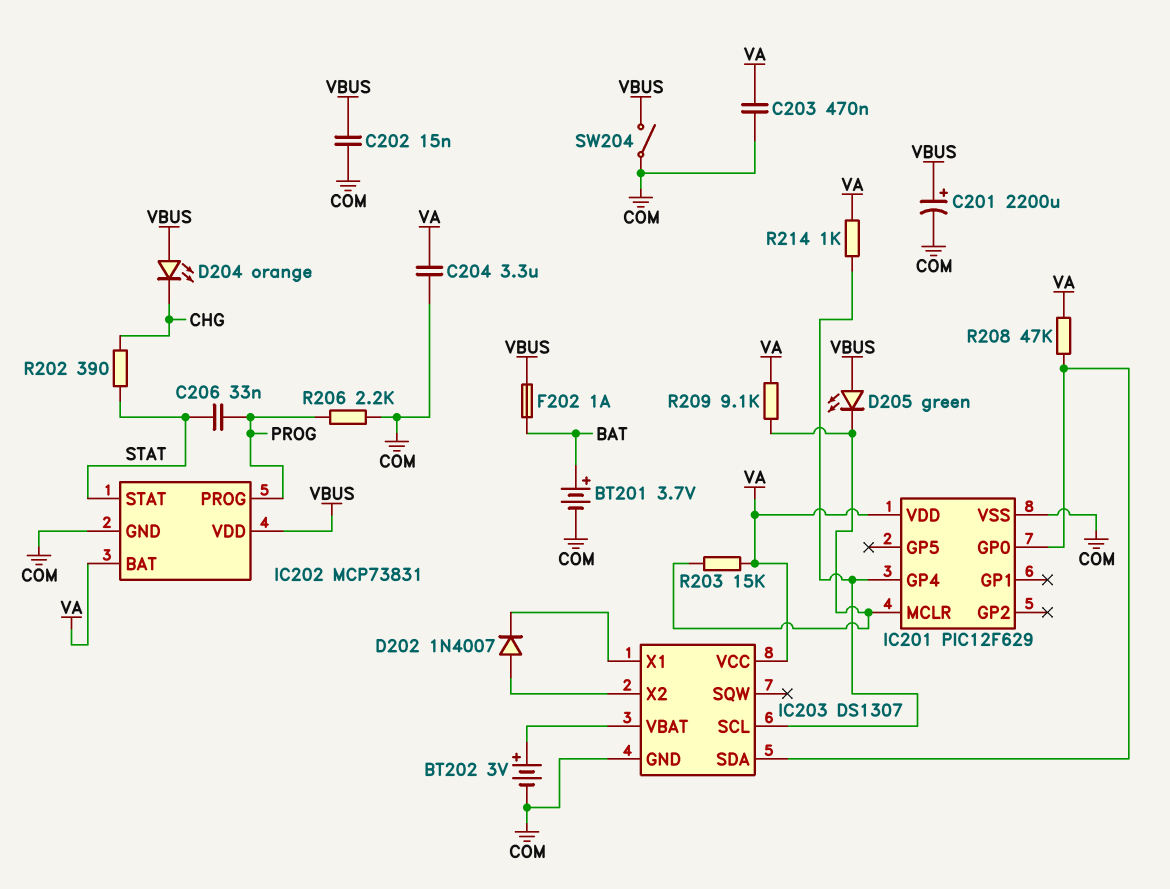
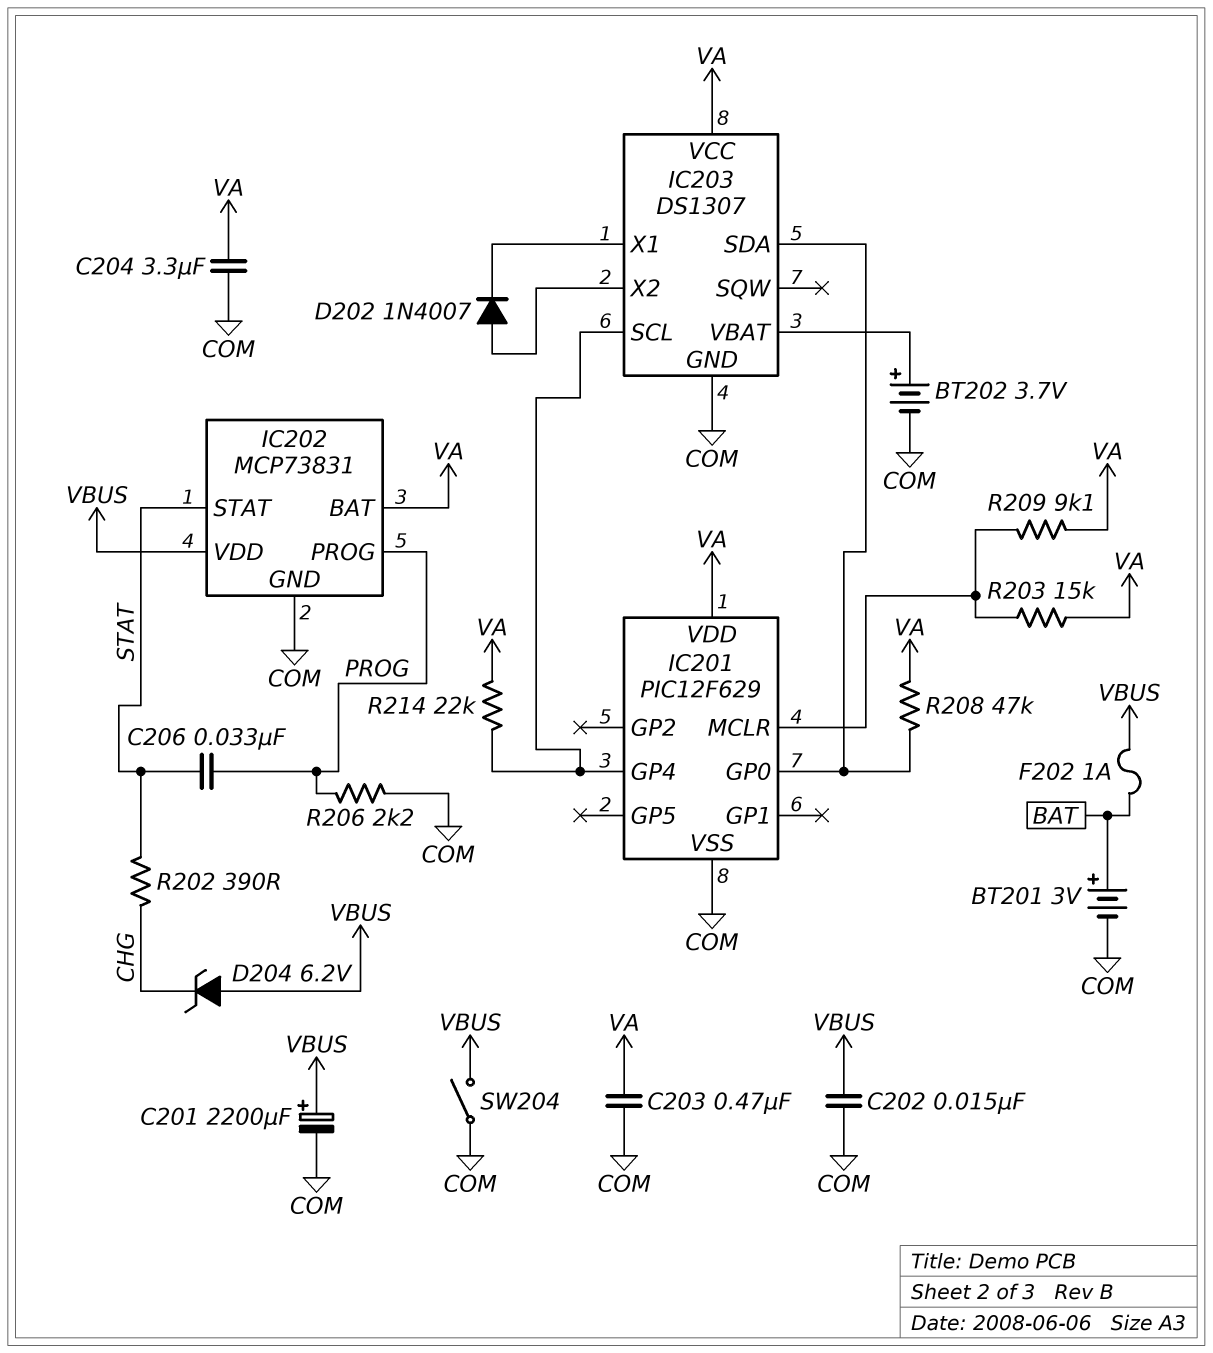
BT201: 3.7V (plus BAT, minus COM) -> 3V (plus BAT, minus COM)
BT202: 3V (plus IC203/VBAT, minus COM) -> 3.7V (plus IC203/VBAT, minus COM)
D204: LED orange (A VBUS, K CHG) -> zener 6.2V (A VBUS, K CHG)
D205: LED green (A VBUS, K IC201/MCLR) -> none
R214: 1k (IC201/GP4, VA) -> 22k (IC201/GP4, VA)

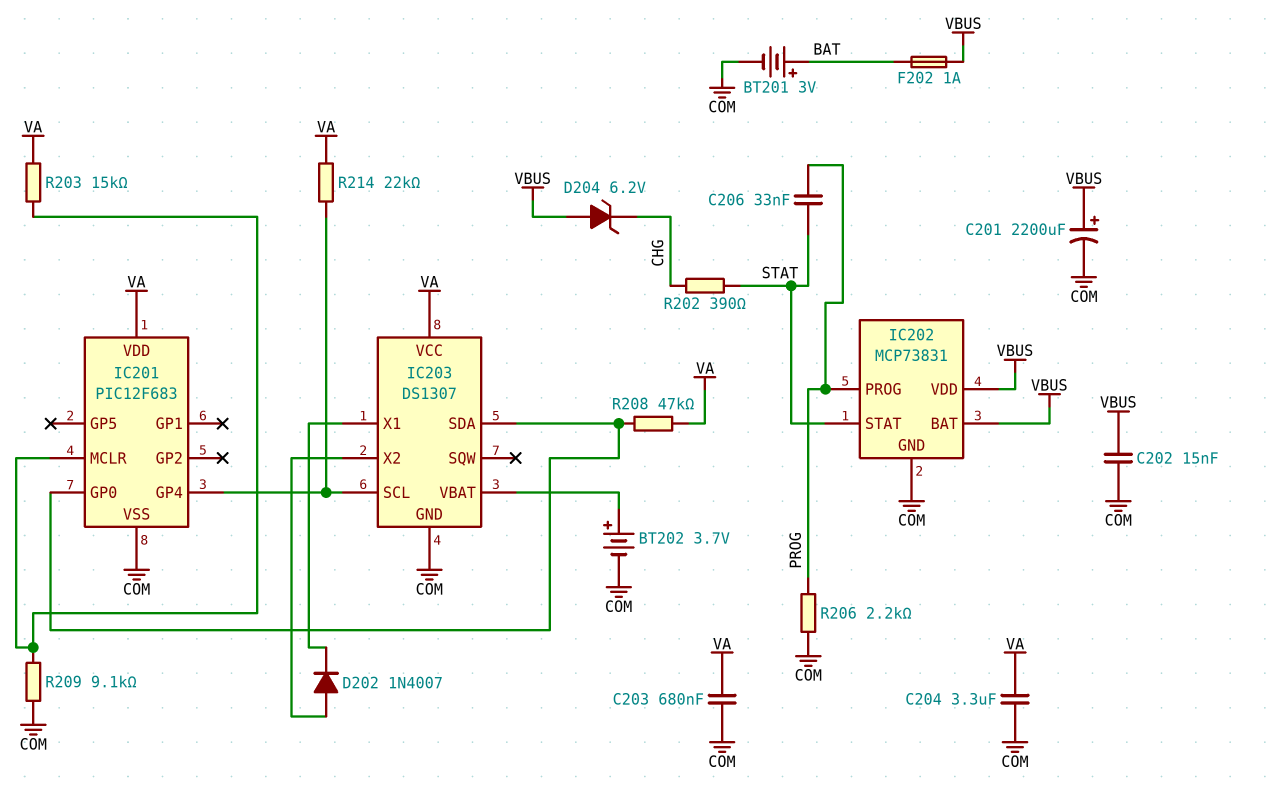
C203: 470nF (COM, VA) -> 680nF (COM, VA)
IC201: PIC12F629 -> PIC12F683
IC202 pin BAT: VA -> VBUS
R209: 9.1k (IC201/MCLR, VA) -> 9.1k (COM, IC201/MCLR)
SW204: switch (COM, VBUS) -> none

